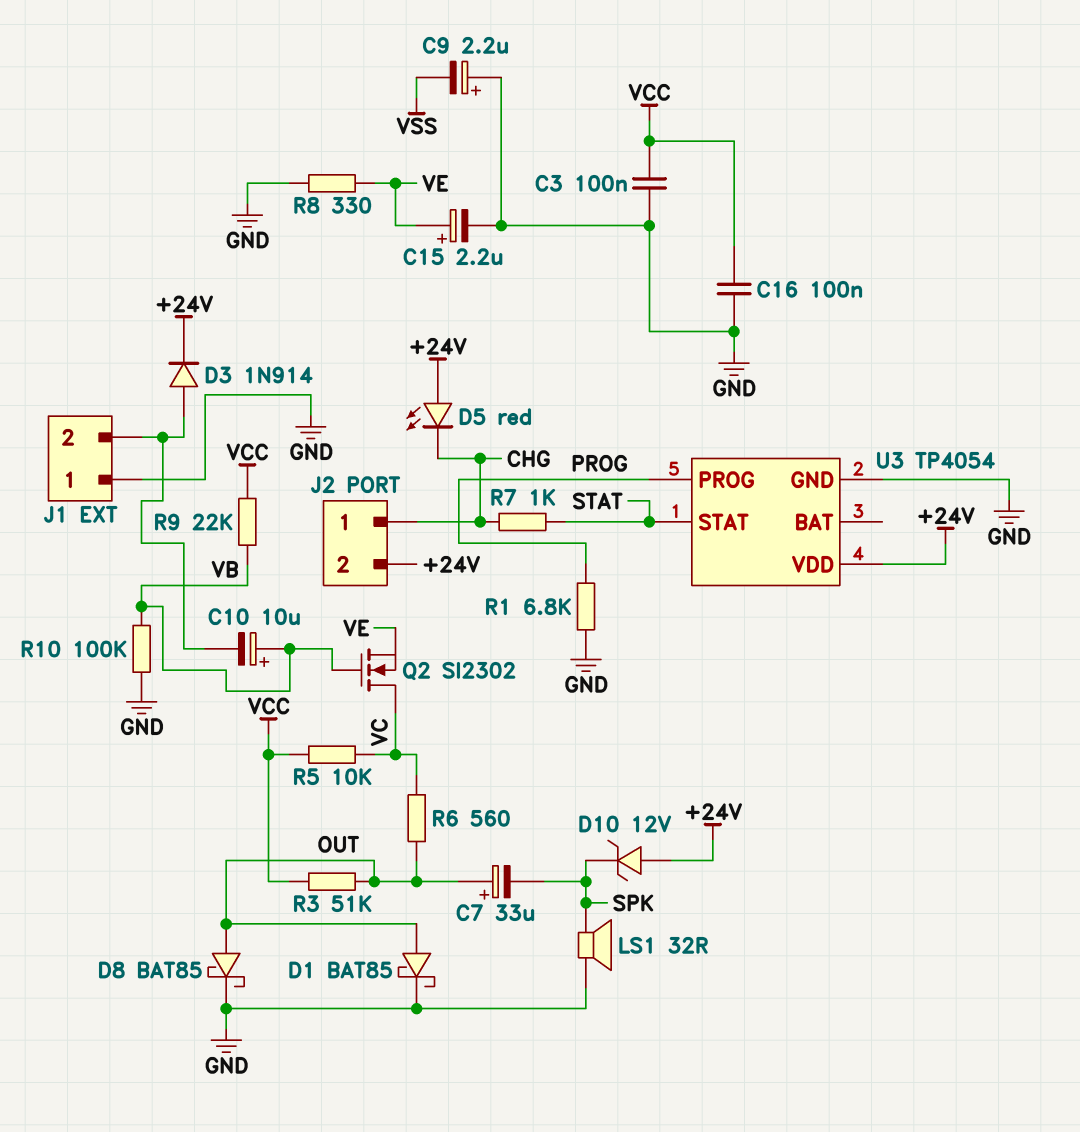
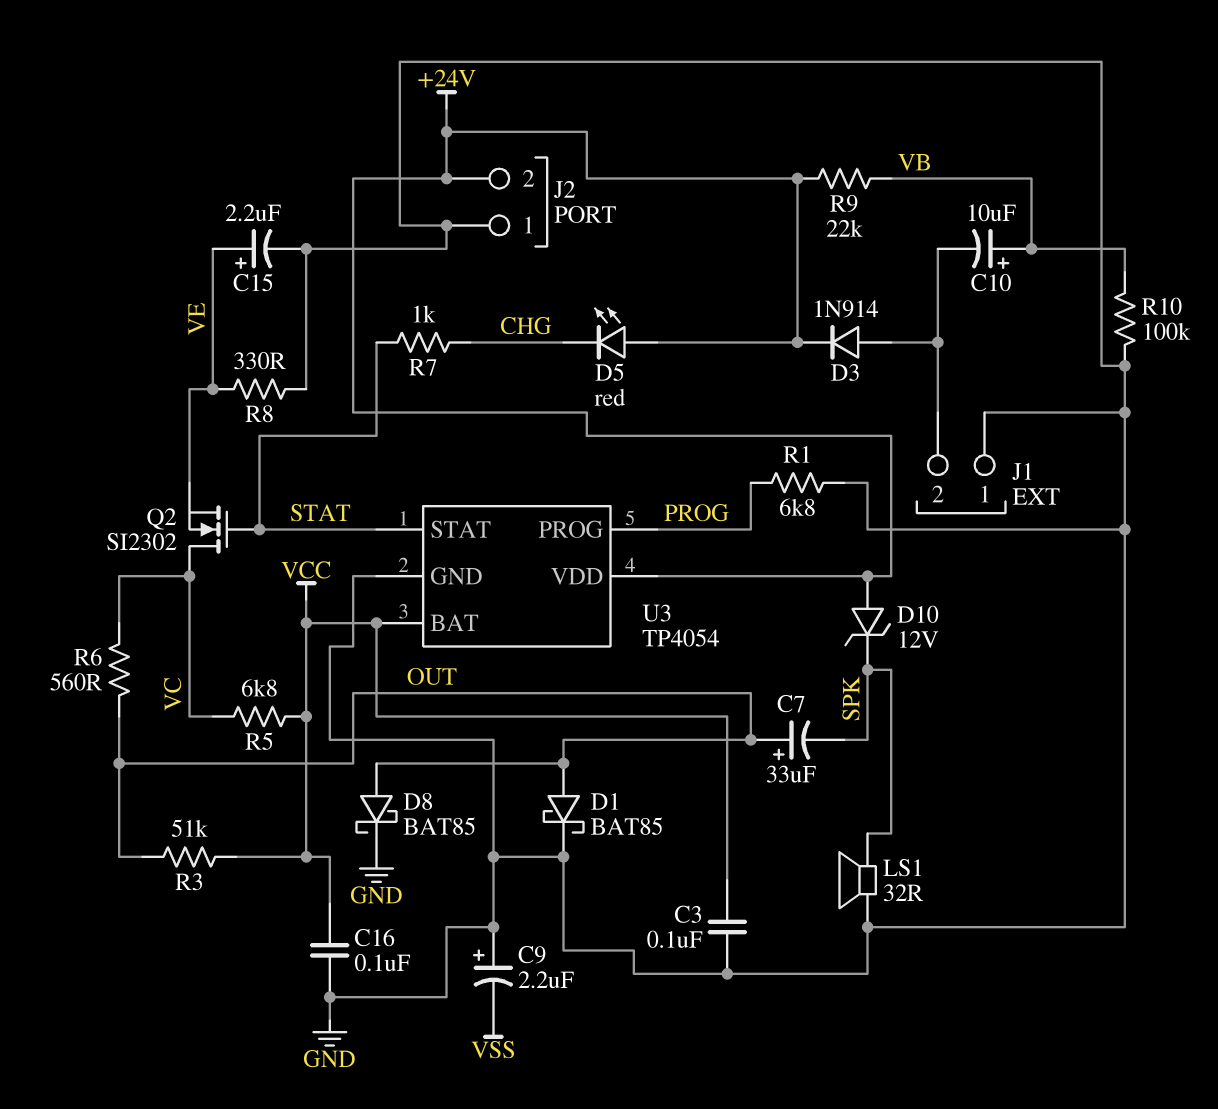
J2 pin 1: CHG -> GND
Q2: NMOS SI2302 (G VB, D VC, S VE) -> NMOS SI2302 (G STAT, D VC, S VE)
R5: 10k (VC, VCC) -> 6.8k (VC, VCC)
R9: 22k (VB, VCC) -> 22k (+24V, VB)
U3 pin BAT: none -> VCC

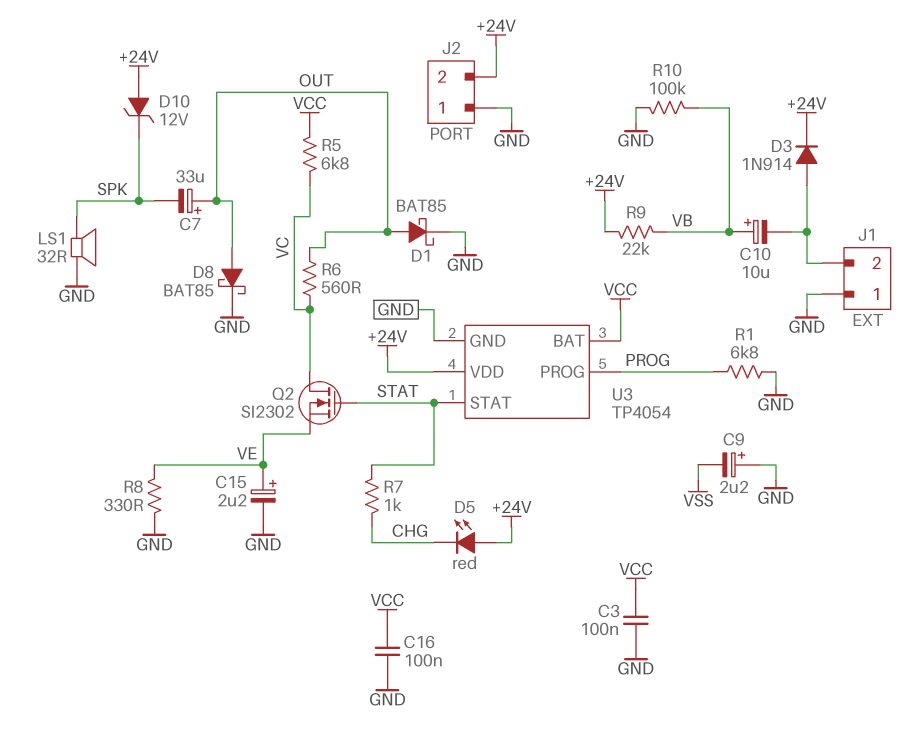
R3: 51k (OUT, VCC) -> none

